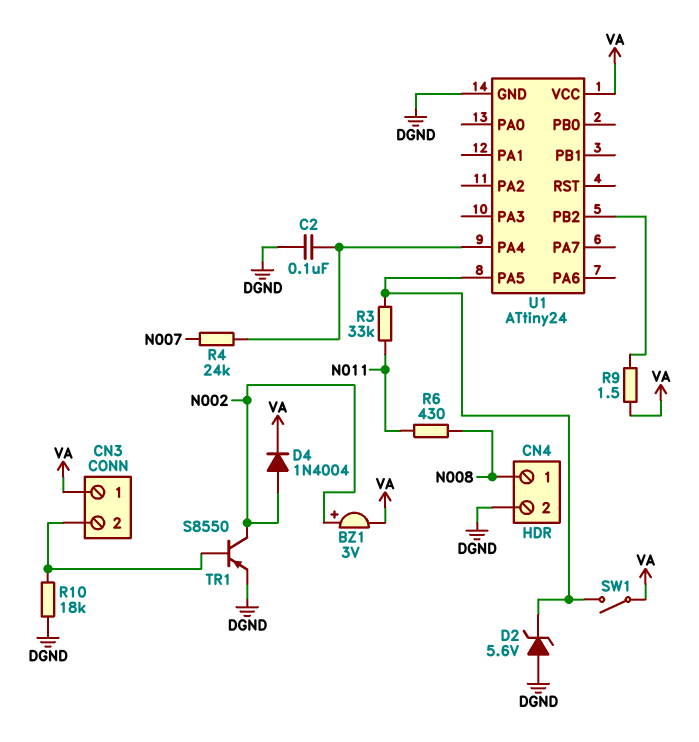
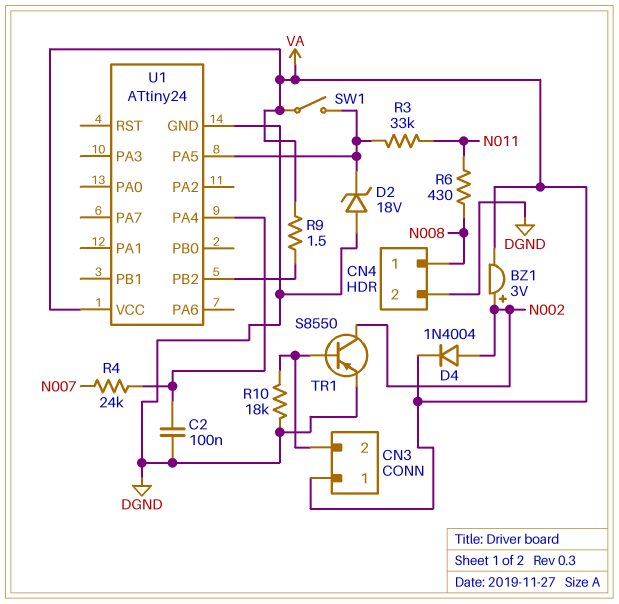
D2: zener 5.6V (A DGND, K U1/PA5) -> zener 18V (A DGND, K U1/PA5)

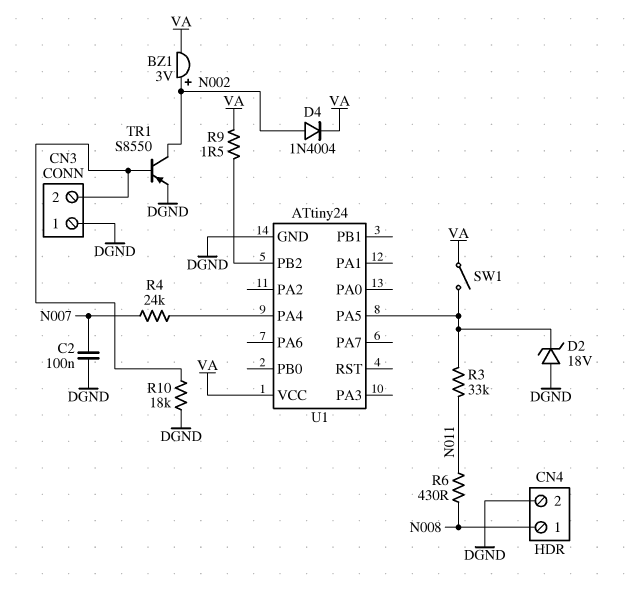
C2: 100nF (DGND, U1/PA4) -> 100nF (DGND, N007)
CN3 pin 1: VA -> DGND

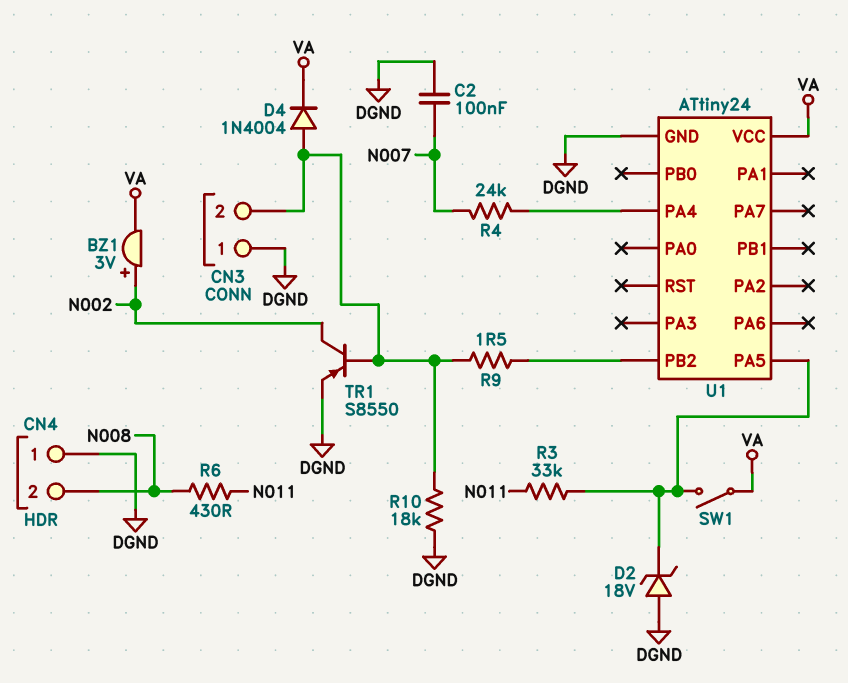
CN4 pin 1: N008 -> DGND
CN4 pin 2: DGND -> N008
D4: diode 1N4004 (A N002, K VA) -> diode 1N4004 (A CN3/2, K VA)
R9: 1.5 (U1/PB2, VA) -> 1.5 (CN3/2, U1/PB2)

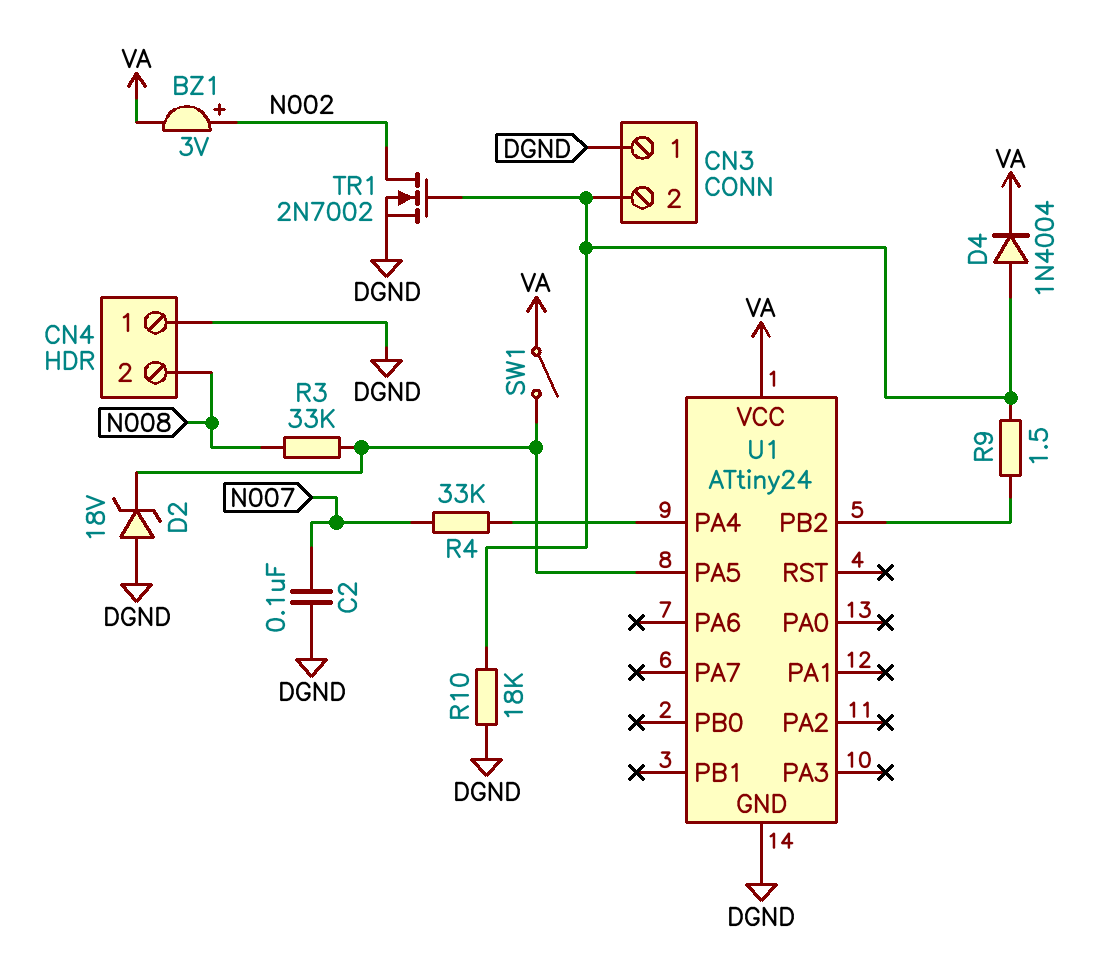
R3: 33k (N011, U1/PA5) -> 33k (N008, U1/PA5)
R4: 24k (N007, U1/PA4) -> 33k (N007, U1/PA4)
R6: 430 (N008, N011) -> none
TR1: PNP S8550 (B CN3/2, C N002, E DGND) -> NMOS 2N7002 (G CN3/2, D N002, S DGND)

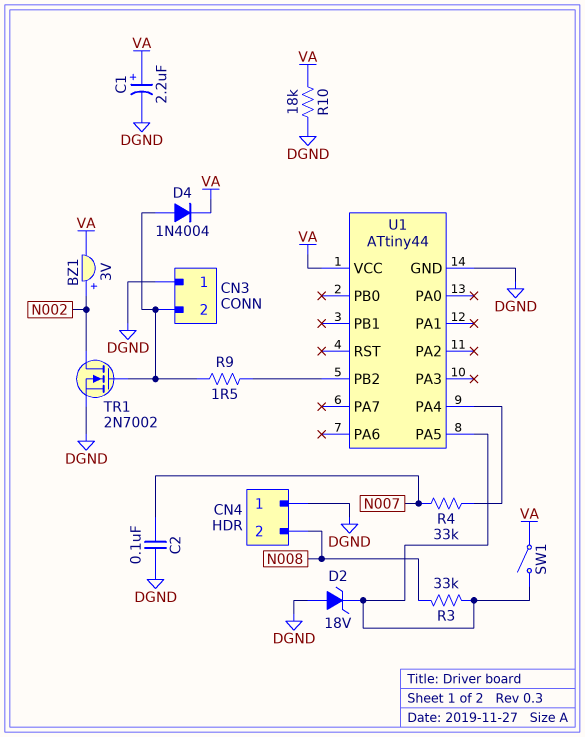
C1: none -> 2.2uF (plus VA, minus DGND)
R10: 18k (CN3/2, DGND) -> 18k (DGND, VA)
U1: ATtiny24 -> ATtiny44

